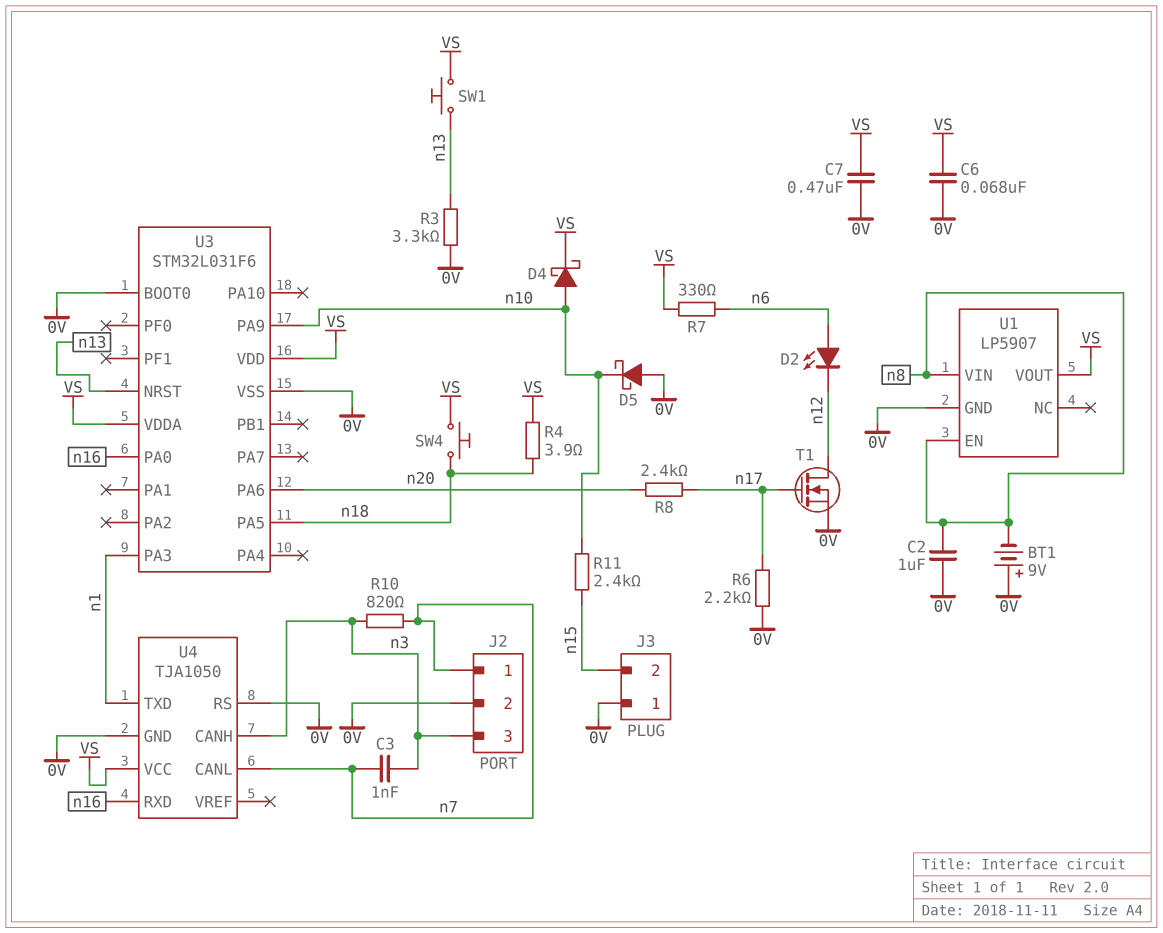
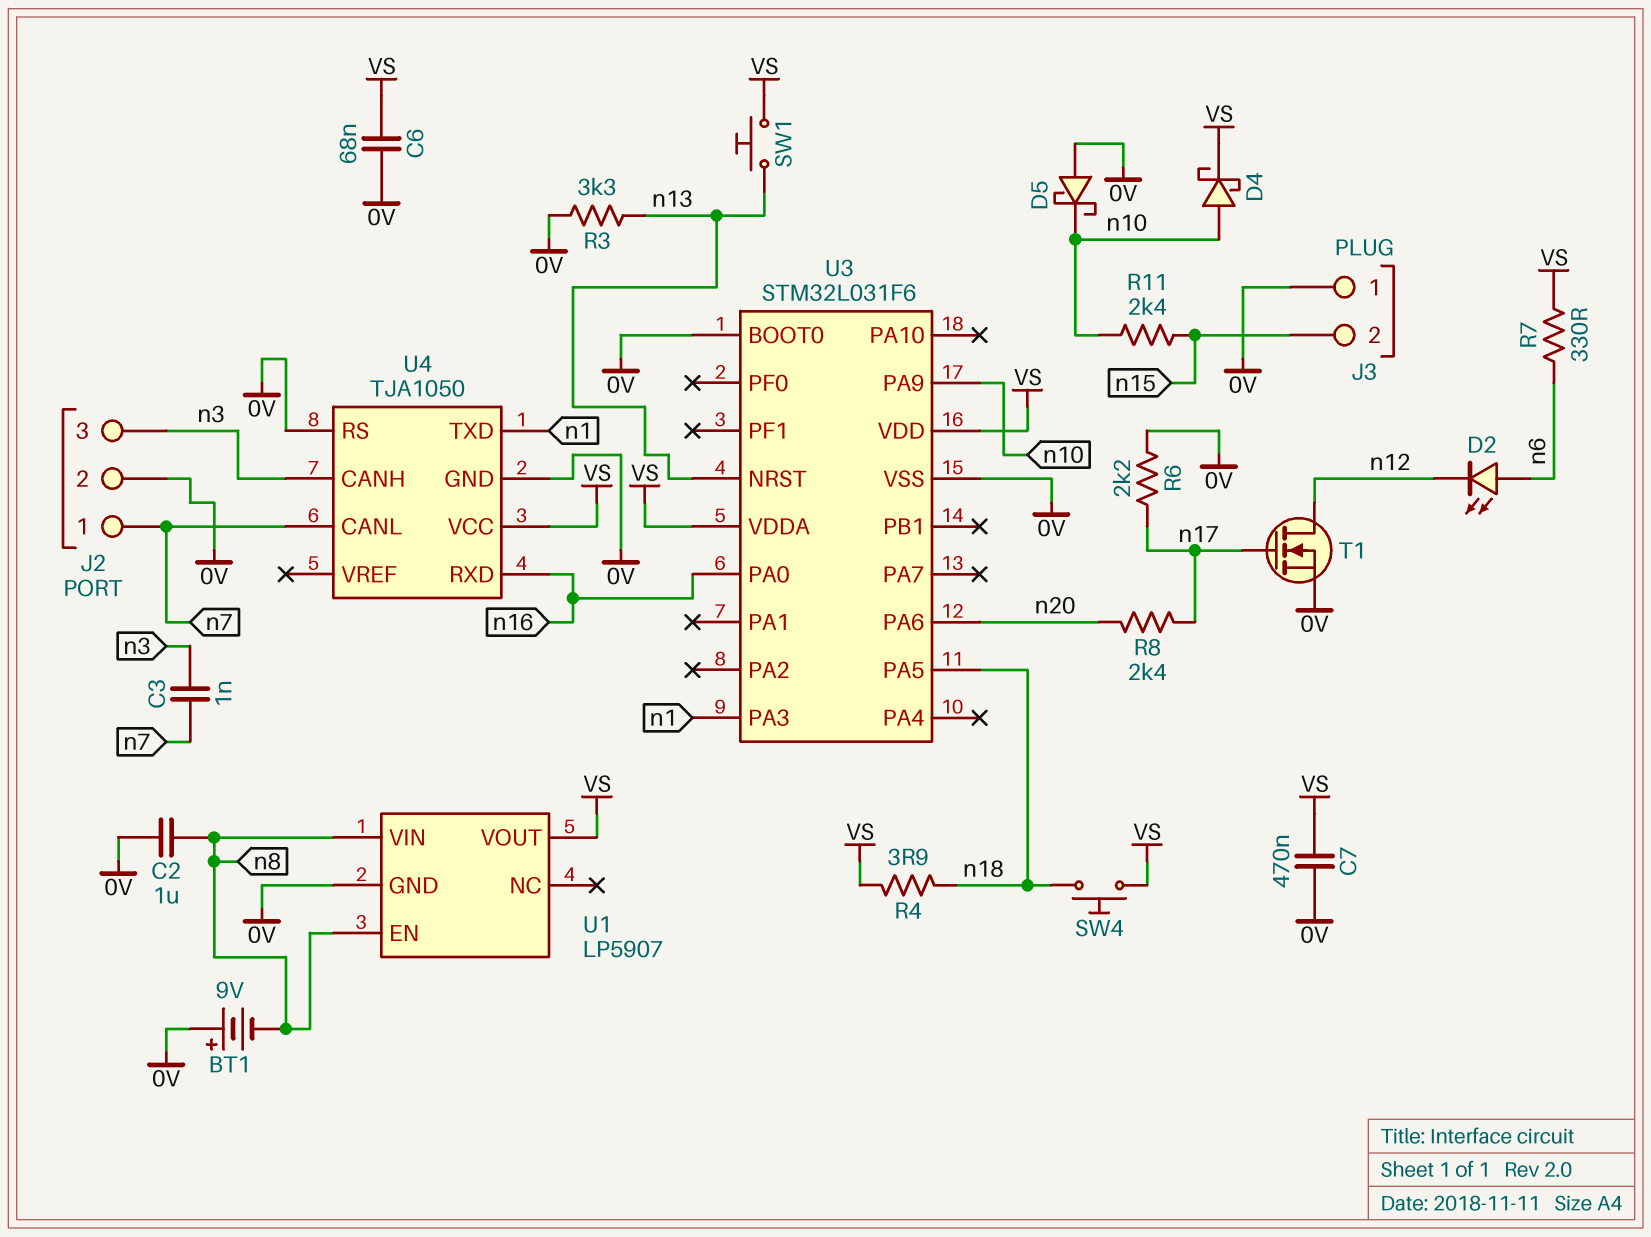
R10: 820 (n3, n7) -> none

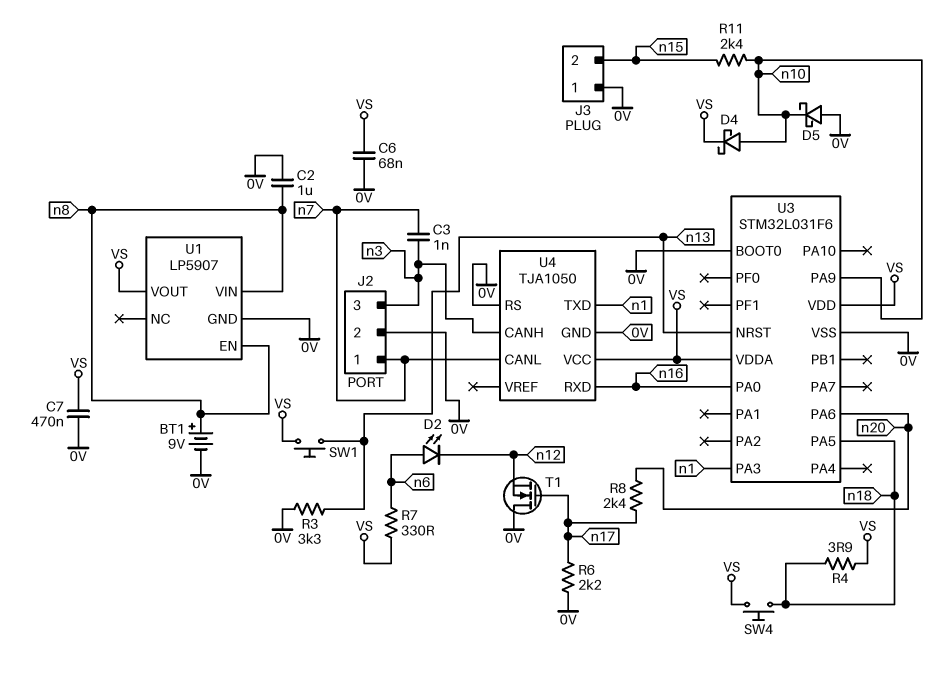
BT1: 9V (plus 0V, minus n8) -> 9V (plus n8, minus 0V)
T1: NMOS (G n17, D n12, S 0V) -> NMOS (G n17, D 0V, S n12)

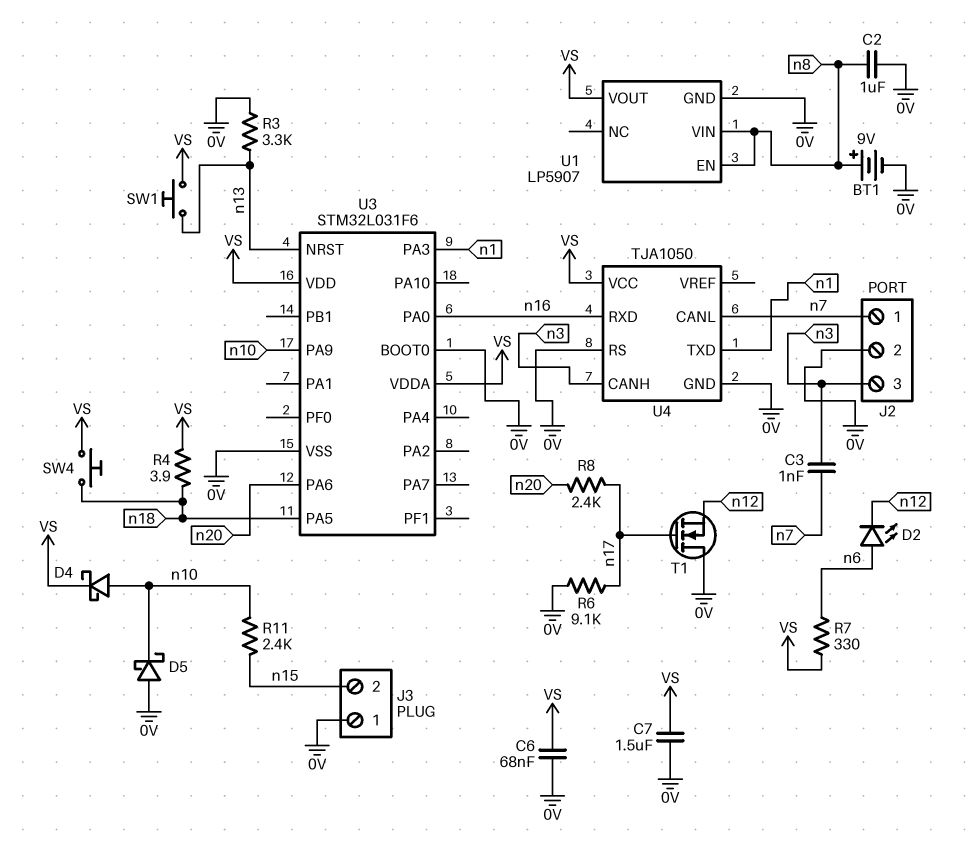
C7: 470nF (0V, VS) -> 1.5uF (0V, VS)
R6: 2.2k (0V, n17) -> 9.1k (0V, n17)

